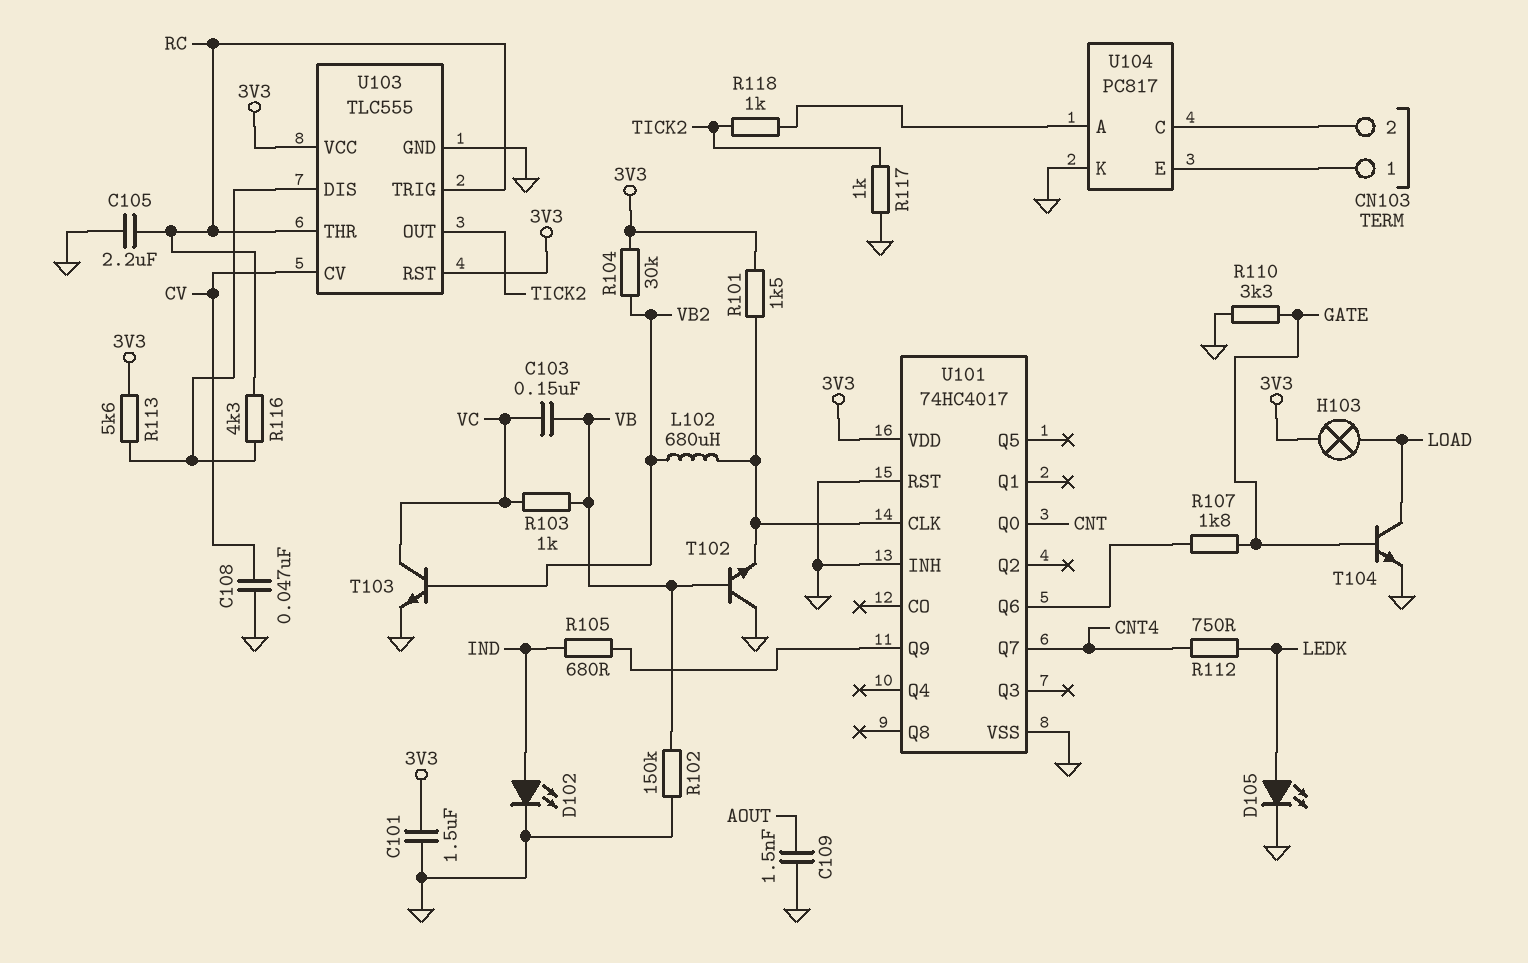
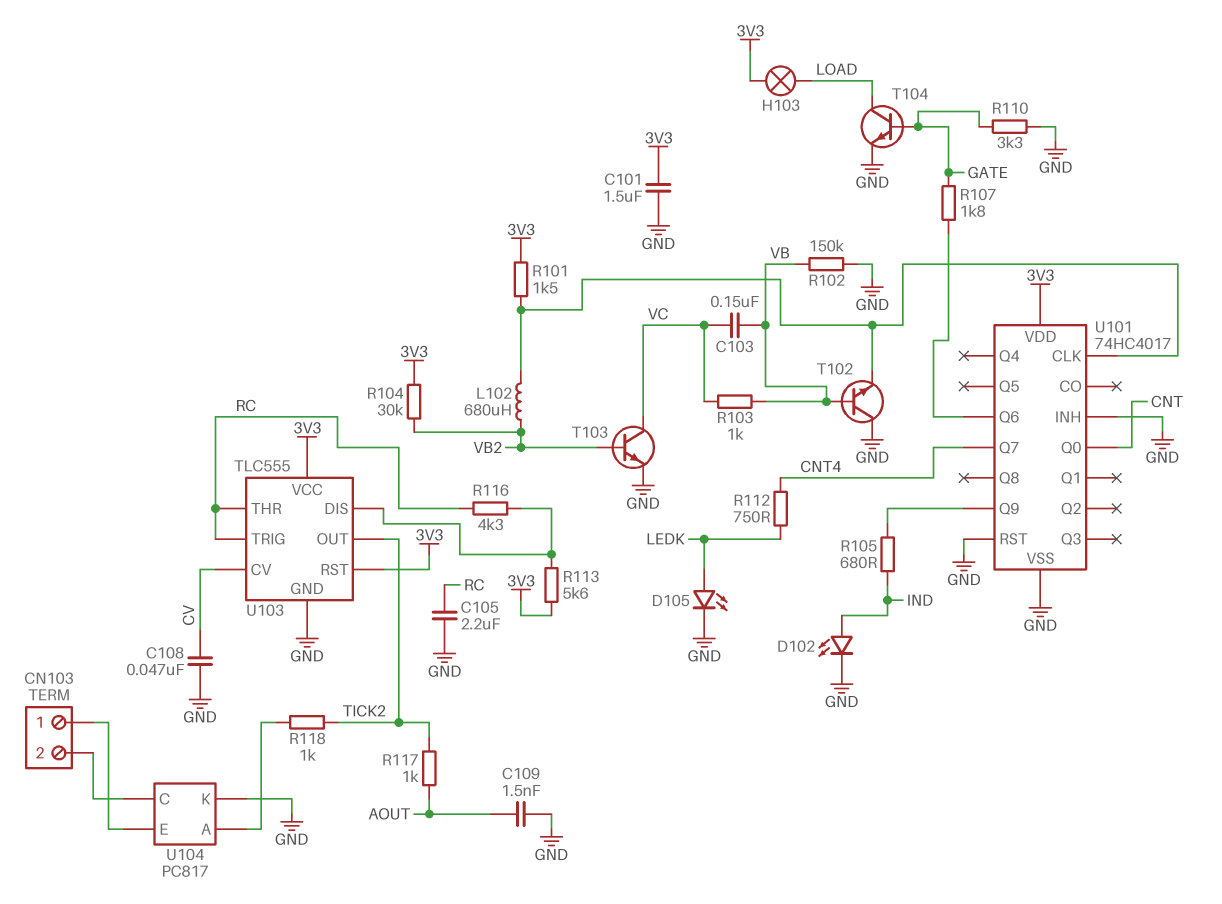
R117: 1k (GND, TICK2) -> 1k (AOUT, TICK2)

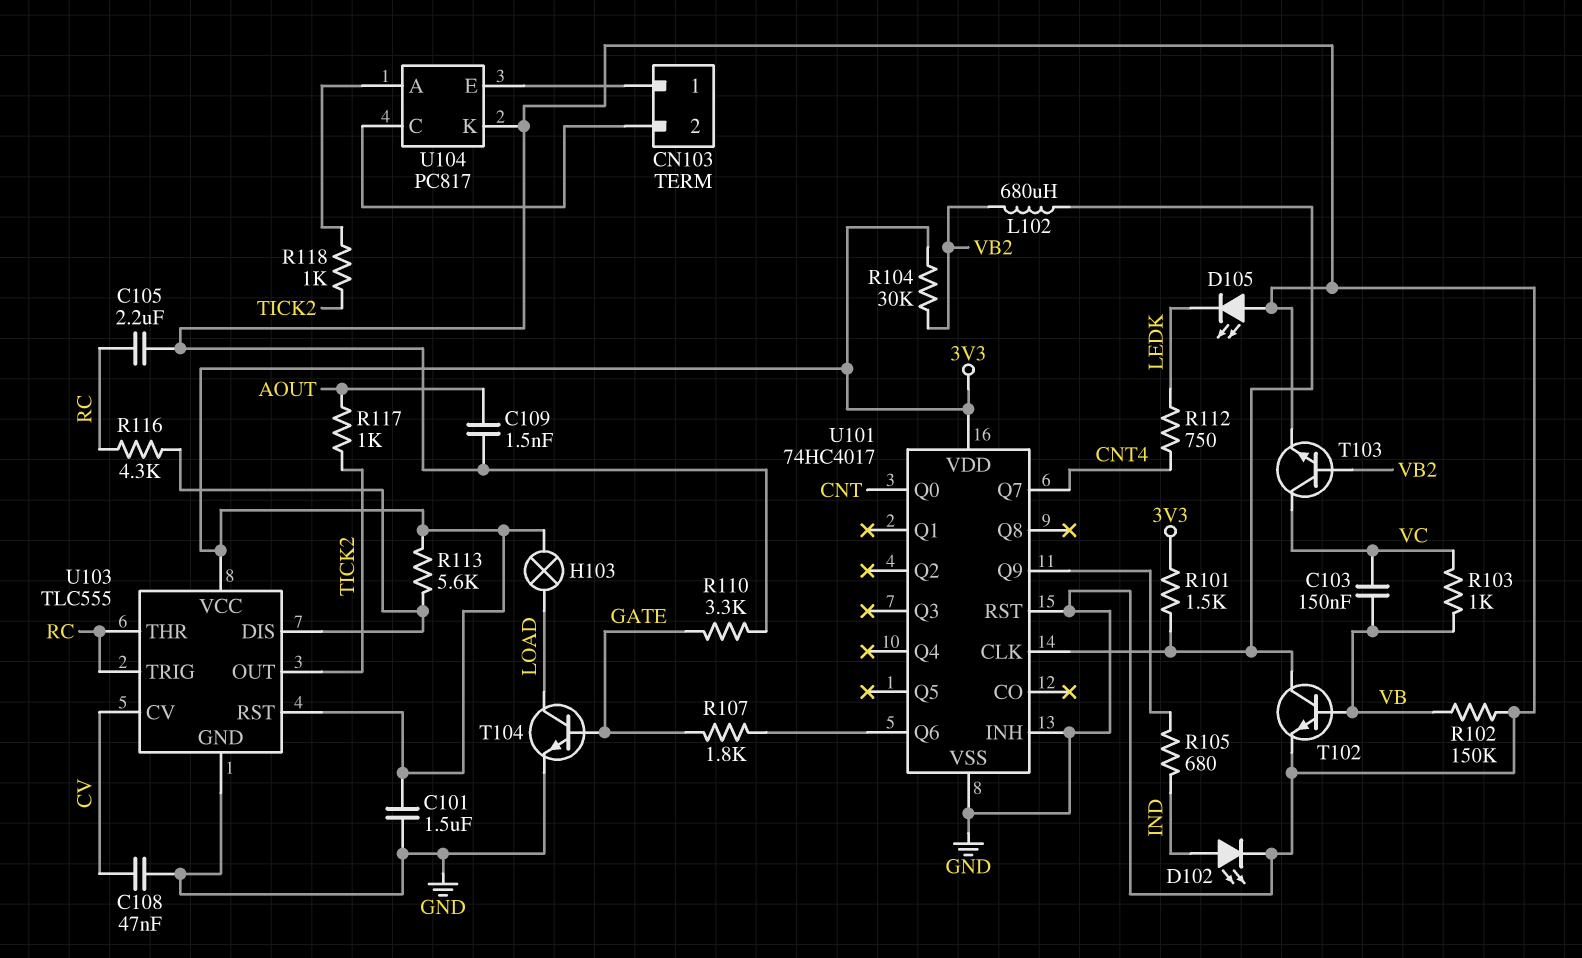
D105: LED (A LEDK, K GND) -> LED (A GND, K LEDK)
T102: NPN (B VB, C GND, E U101/CLK) -> NPN (B VB, C U101/CLK, E GND)

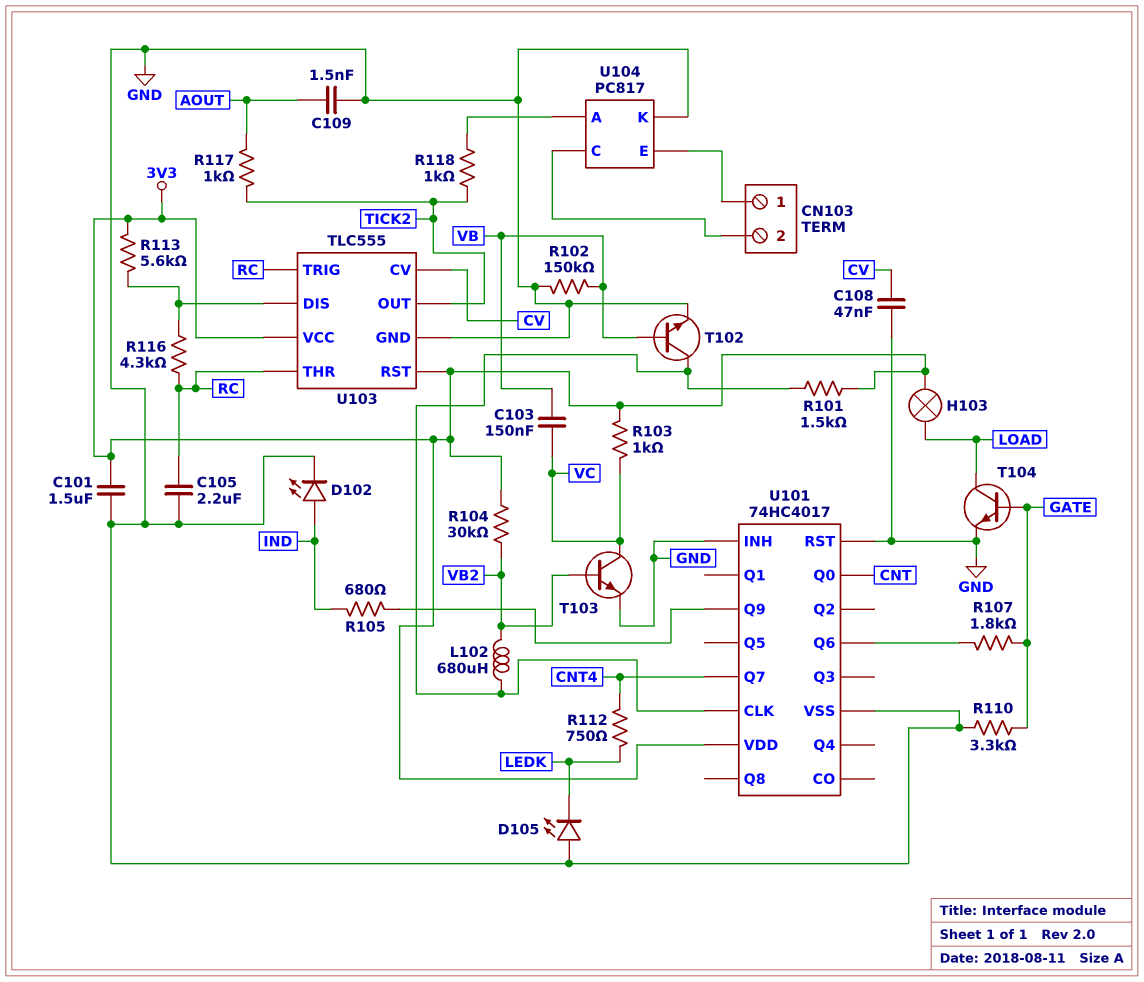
R103: 1k (VB, VC) -> 1k (3V3, VC)

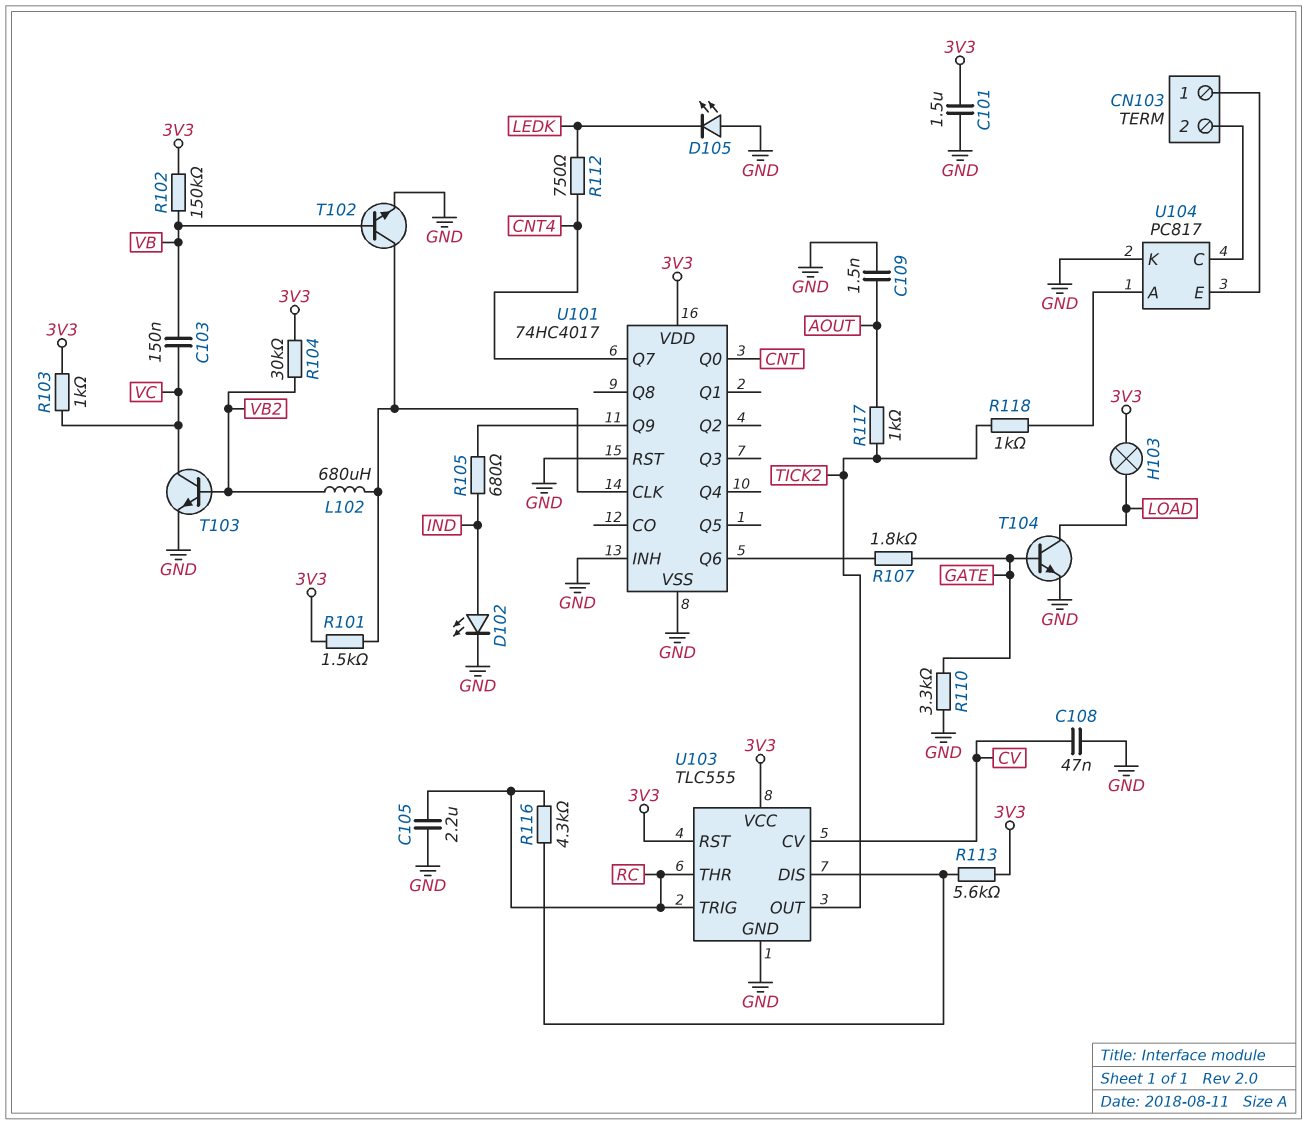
R102: 150k (GND, VB) -> 150k (3V3, VB)

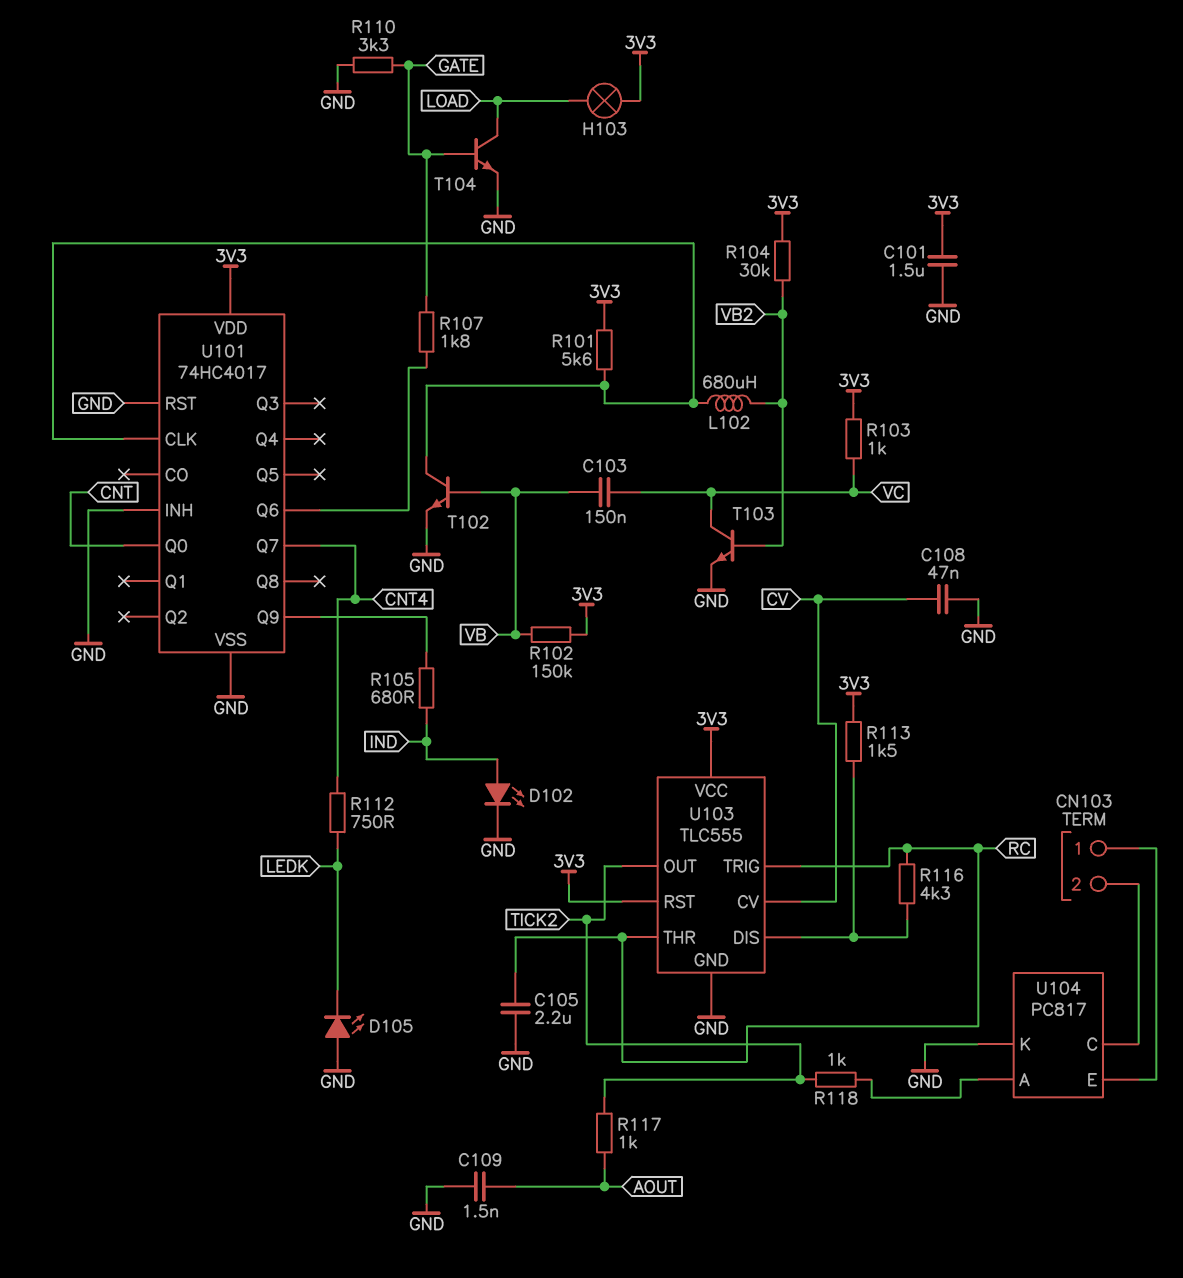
R101: 1.5k (3V3, U101/CLK) -> 5.6k (3V3, U101/CLK)
R113: 5.6k (3V3, U103/DIS) -> 1.5k (3V3, U103/DIS)

